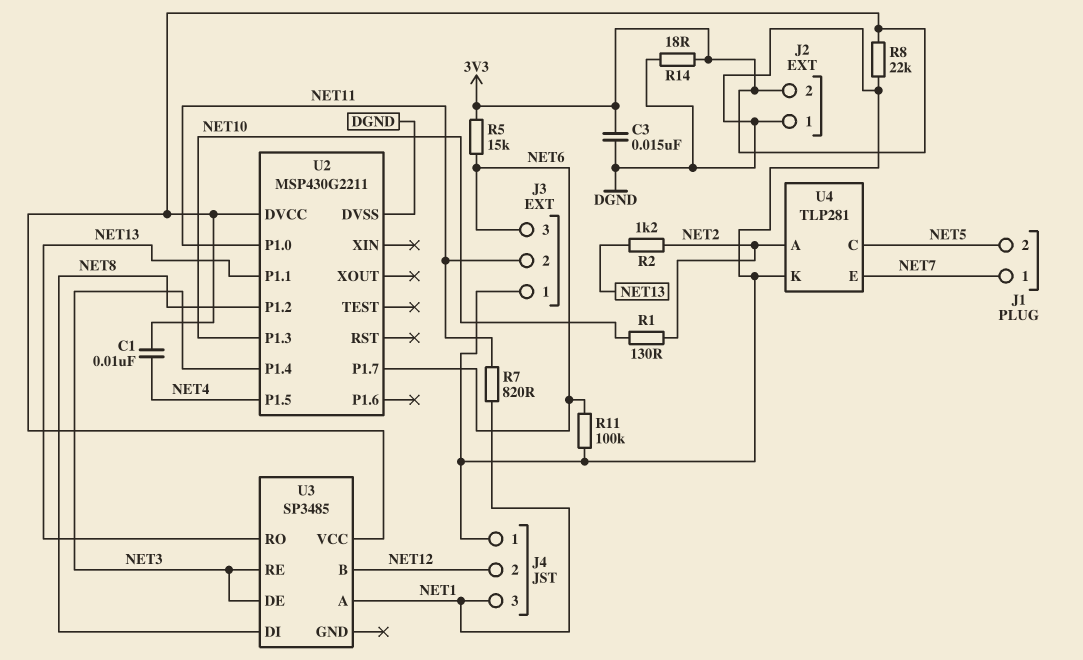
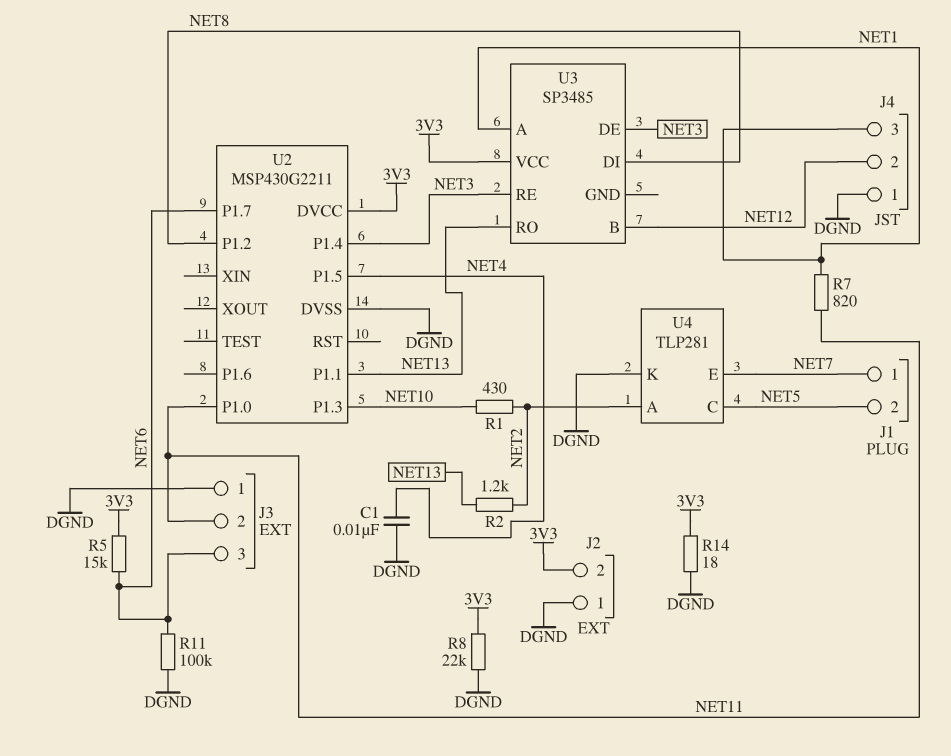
C1: 10nF (3V3, NET4) -> 10nF (DGND, NET4)
C3: 15nF (3V3, DGND) -> none
R1: 130 (NET2, NET10) -> 430 (NET2, NET10)

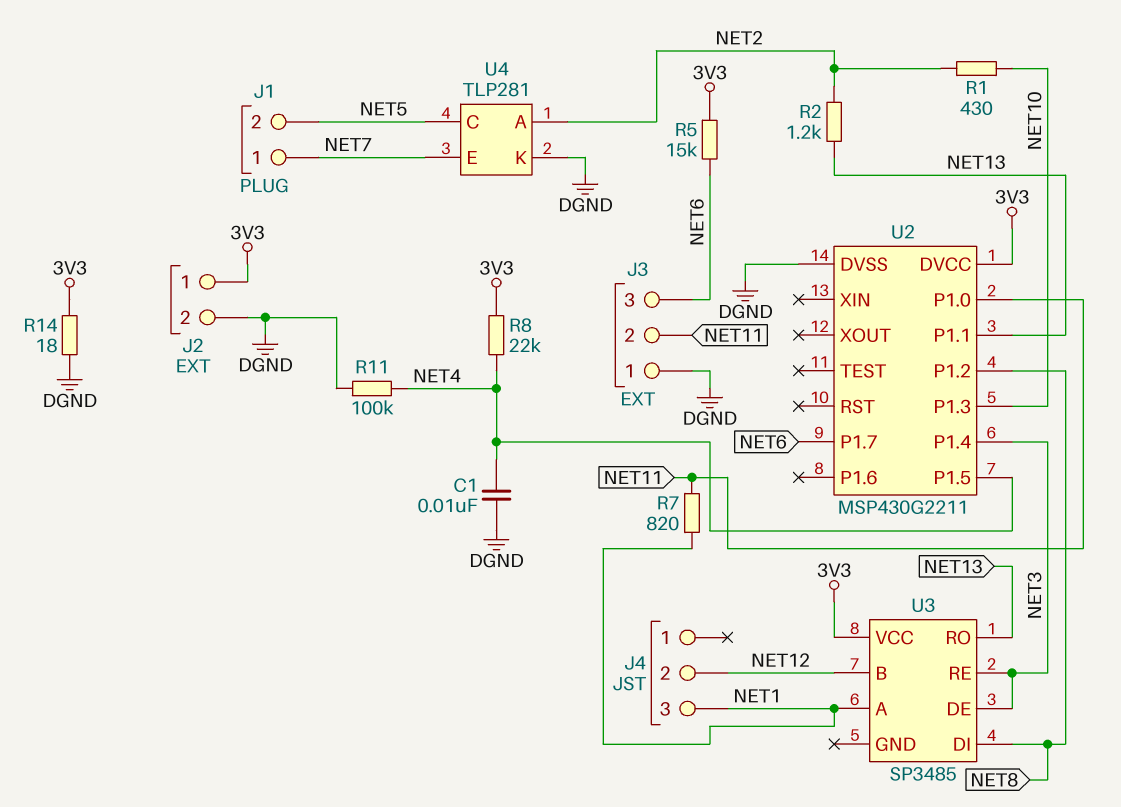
J2 pin 1: DGND -> 3V3
J2 pin 2: 3V3 -> DGND
J4 pin 1: DGND -> none
R8: 22k (3V3, DGND) -> 22k (3V3, NET4)
R11: 100k (DGND, NET6) -> 100k (DGND, NET4)

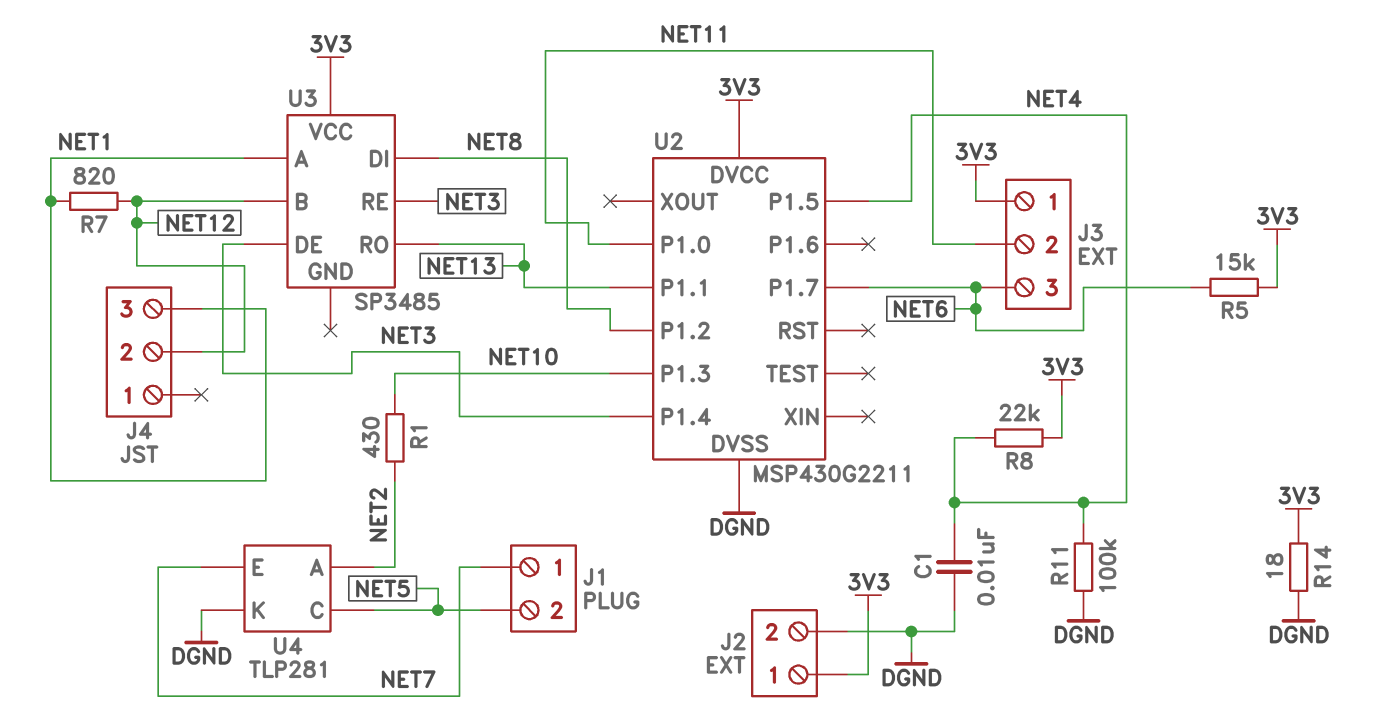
J3 pin 1: DGND -> 3V3
R2: 1.2k (NET2, NET13) -> none
R7: 820 (NET1, NET11) -> 820 (NET1, NET12)

